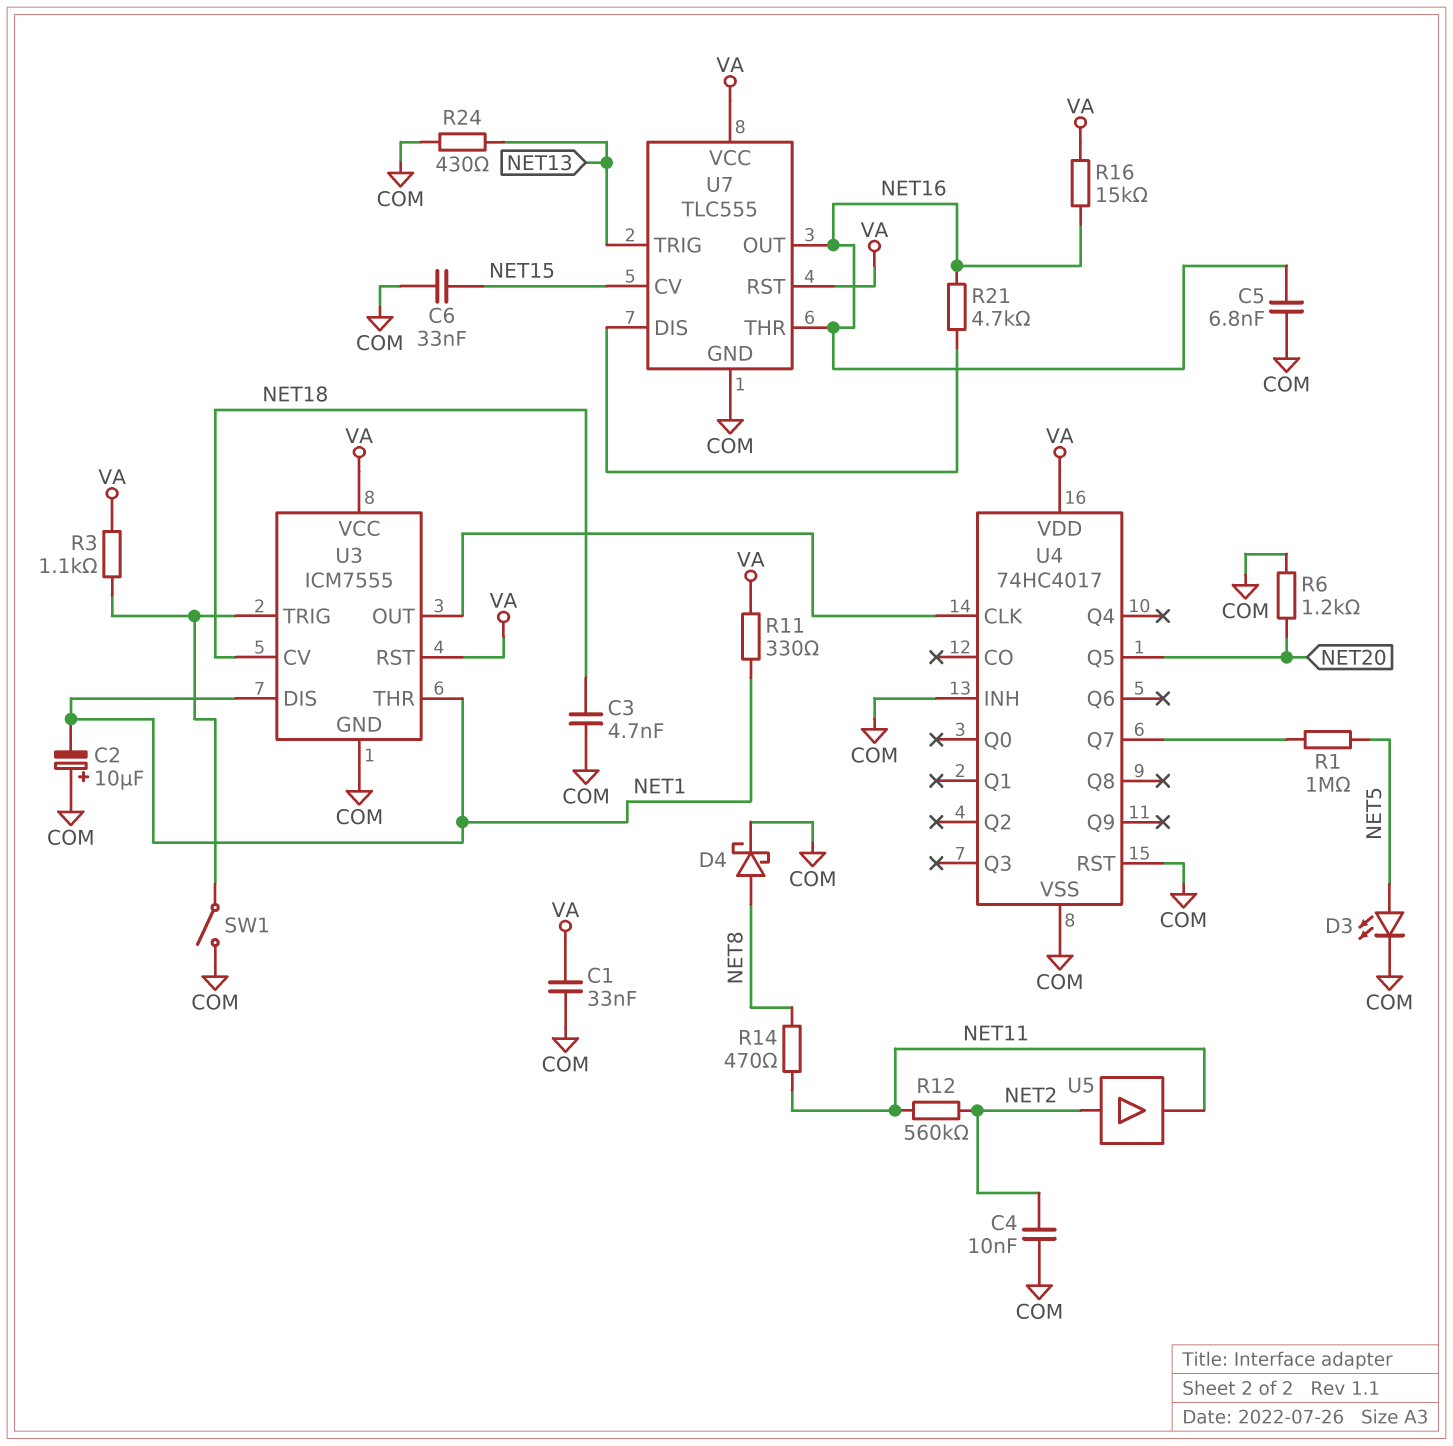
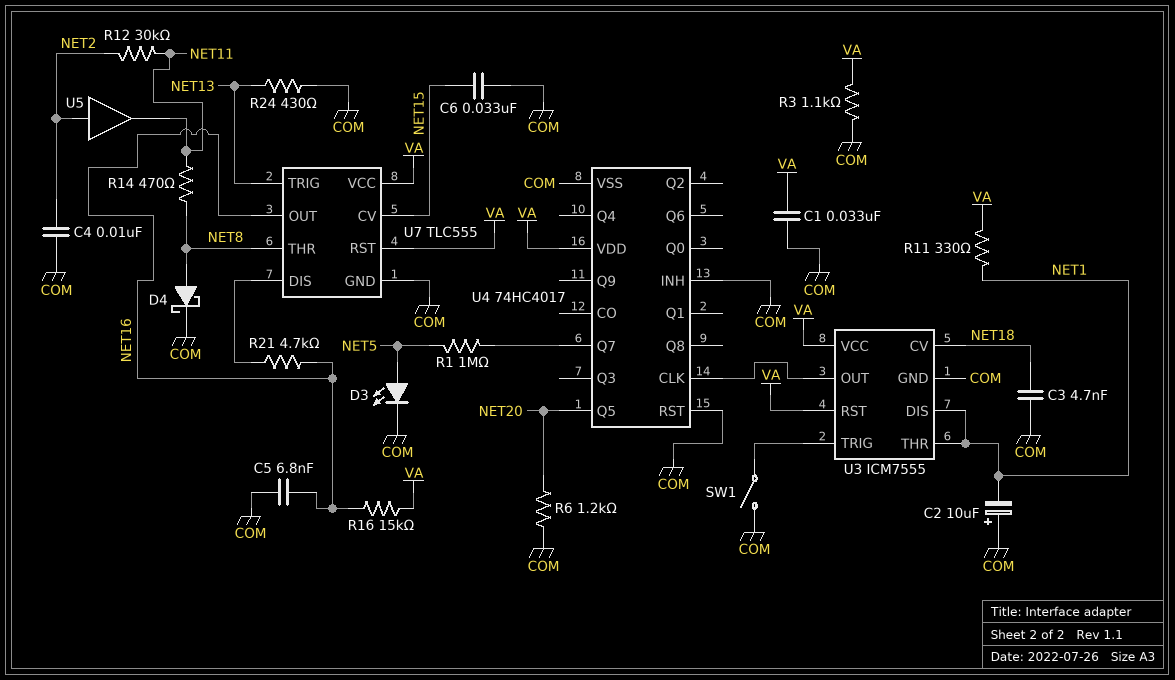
R3: 1.1k (U3/TRIG, VA) -> 1.1k (COM, VA)
R12: 560k (NET2, NET11) -> 30k (NET2, NET11)
U7 pin THR: NET16 -> NET8

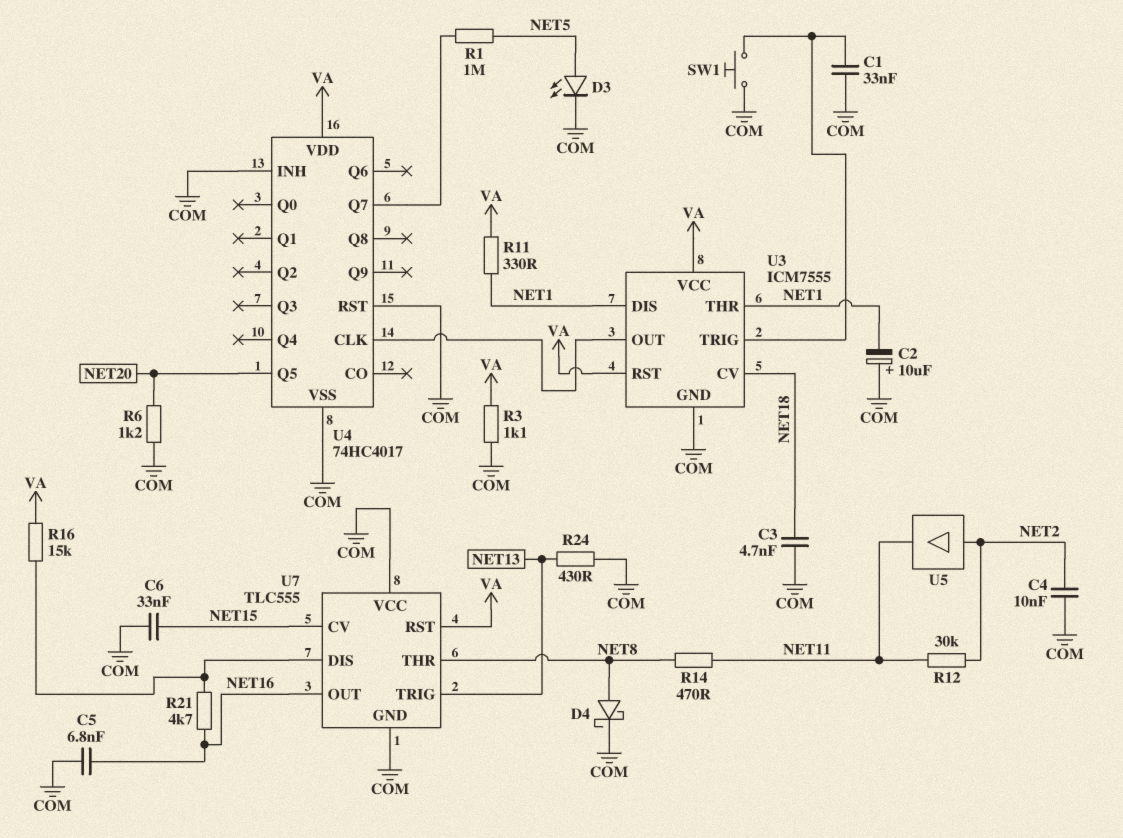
C1: 33nF (COM, VA) -> 33nF (COM, U3/TRIG)
R16: 15k (NET16, VA) -> 15k (U7/DIS, VA)
SW1: switch (COM, U3/TRIG) -> button (COM, U3/TRIG)
U7 pin VCC: VA -> COM

